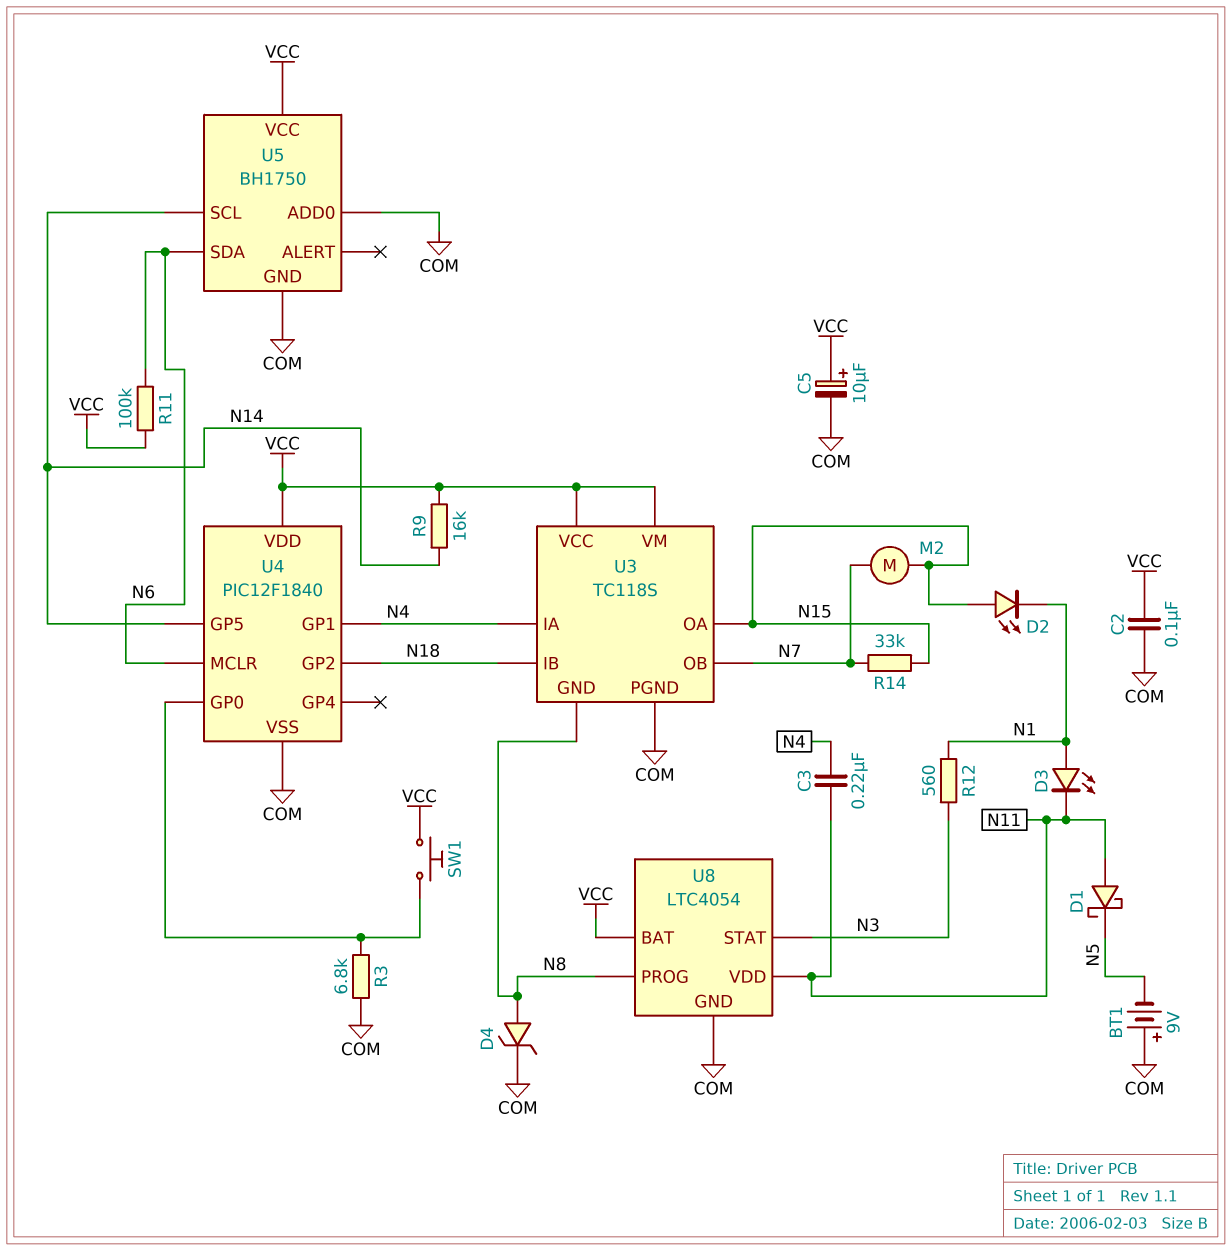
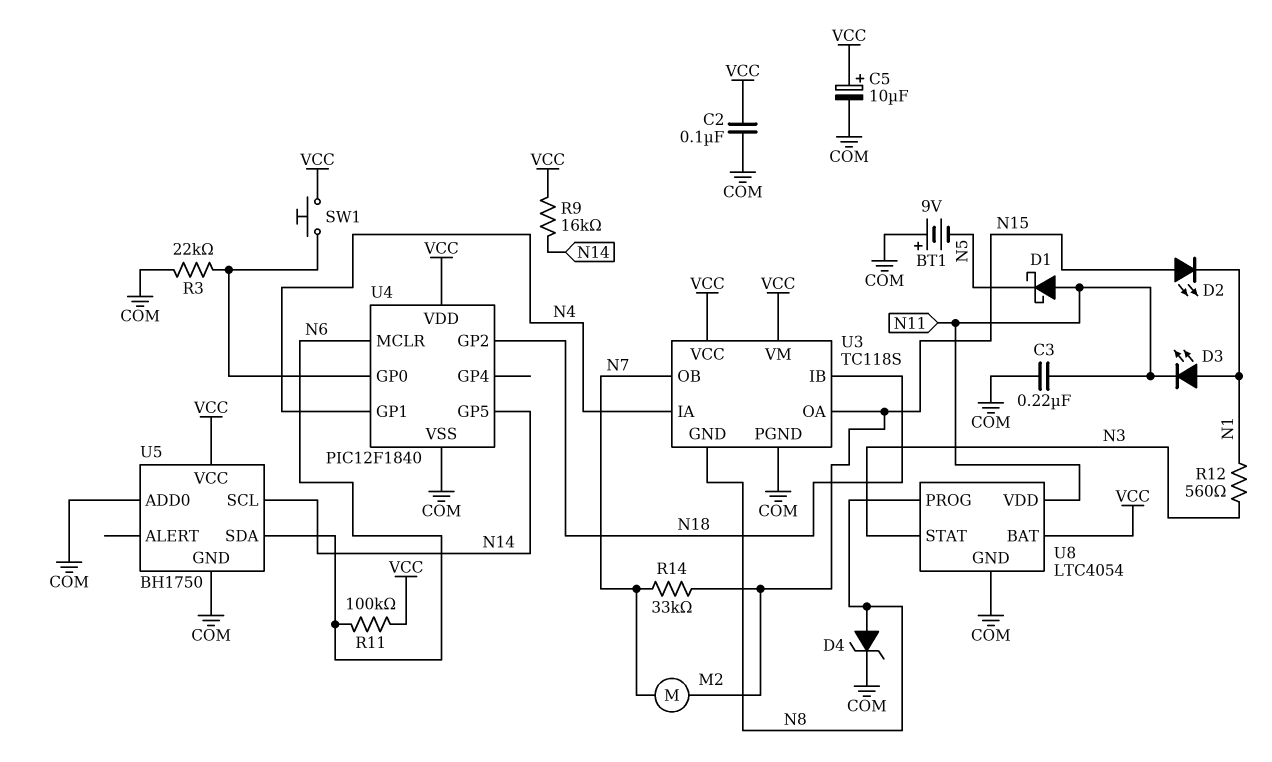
C3: 220nF (N4, N11) -> 220nF (COM, N11)
R3: 6.8k (COM, U4/GP0) -> 22k (COM, U4/GP0)

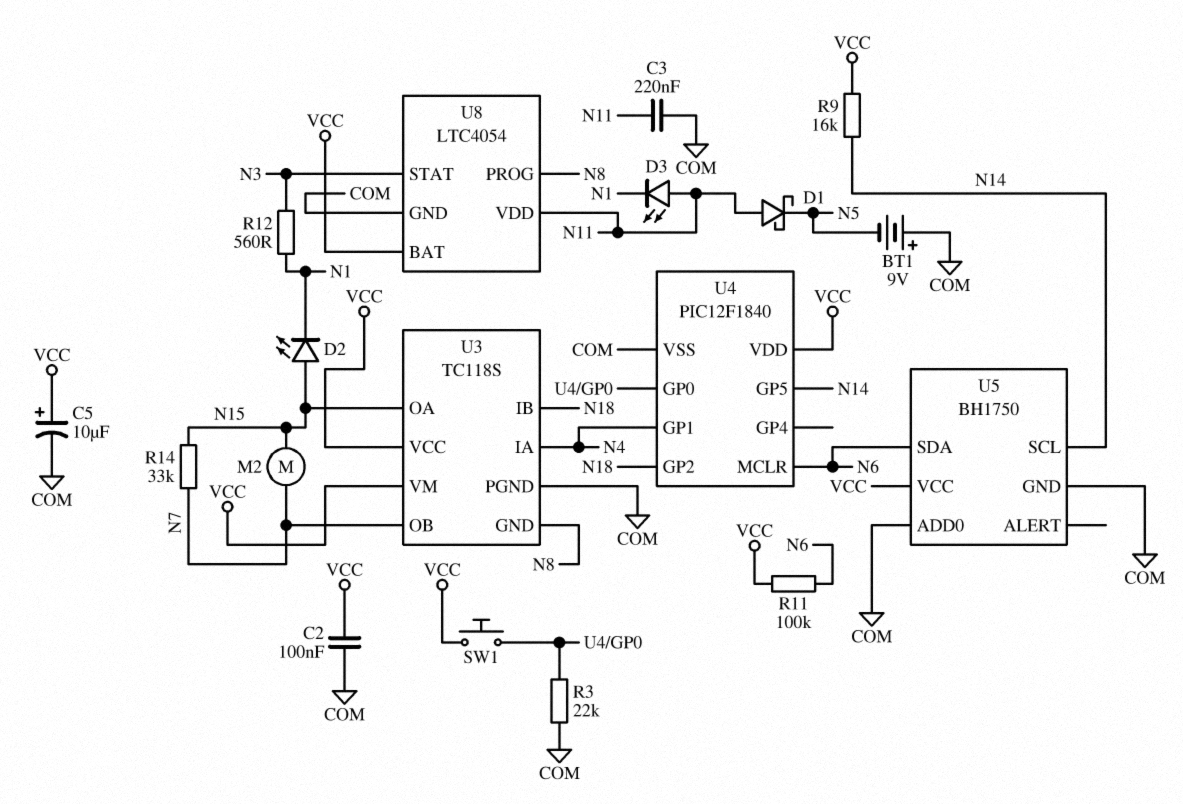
D3: LED (A N1, K N11) -> LED (A N11, K N1)
D4: zener (A N8, K COM) -> none

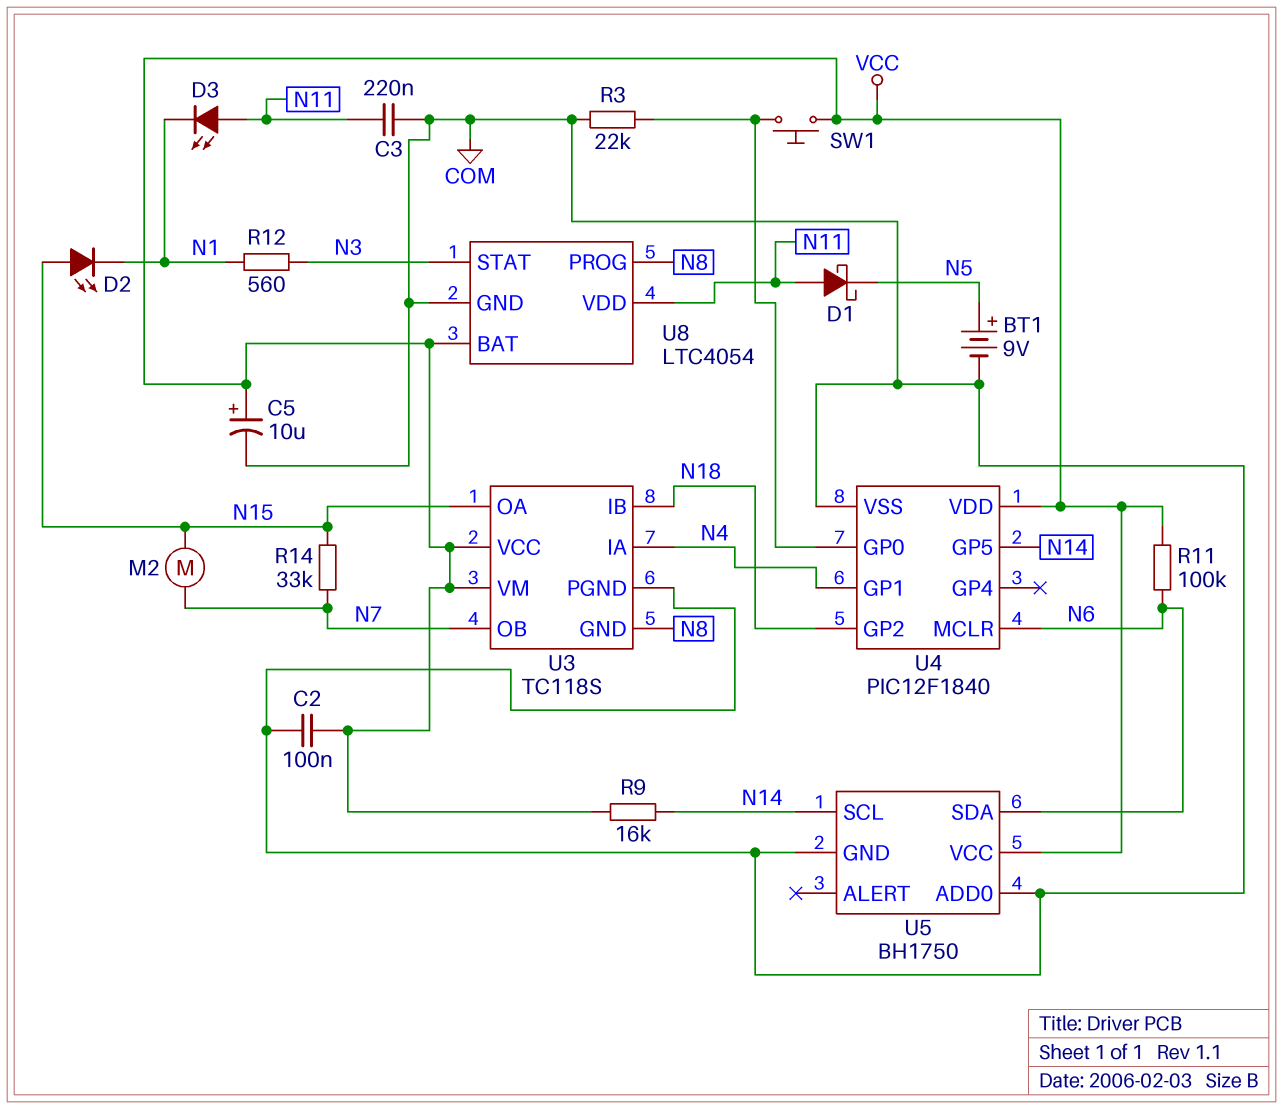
BT1: 9V (plus COM, minus N5) -> 9V (plus N5, minus COM)

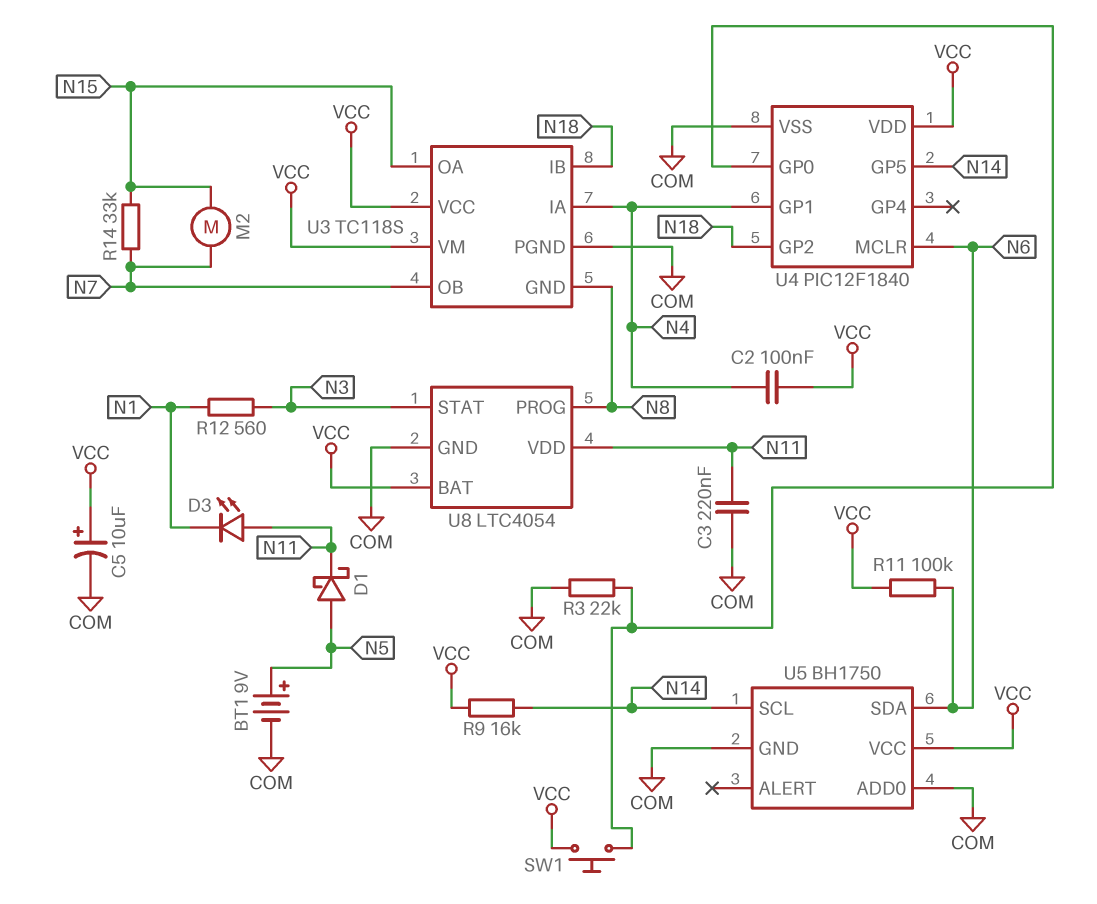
C2: 100nF (COM, VCC) -> 100nF (N4, VCC)
D1: schottky (A N11, K N5) -> schottky (A N5, K N11)
D2: LED (A N15, K N1) -> none

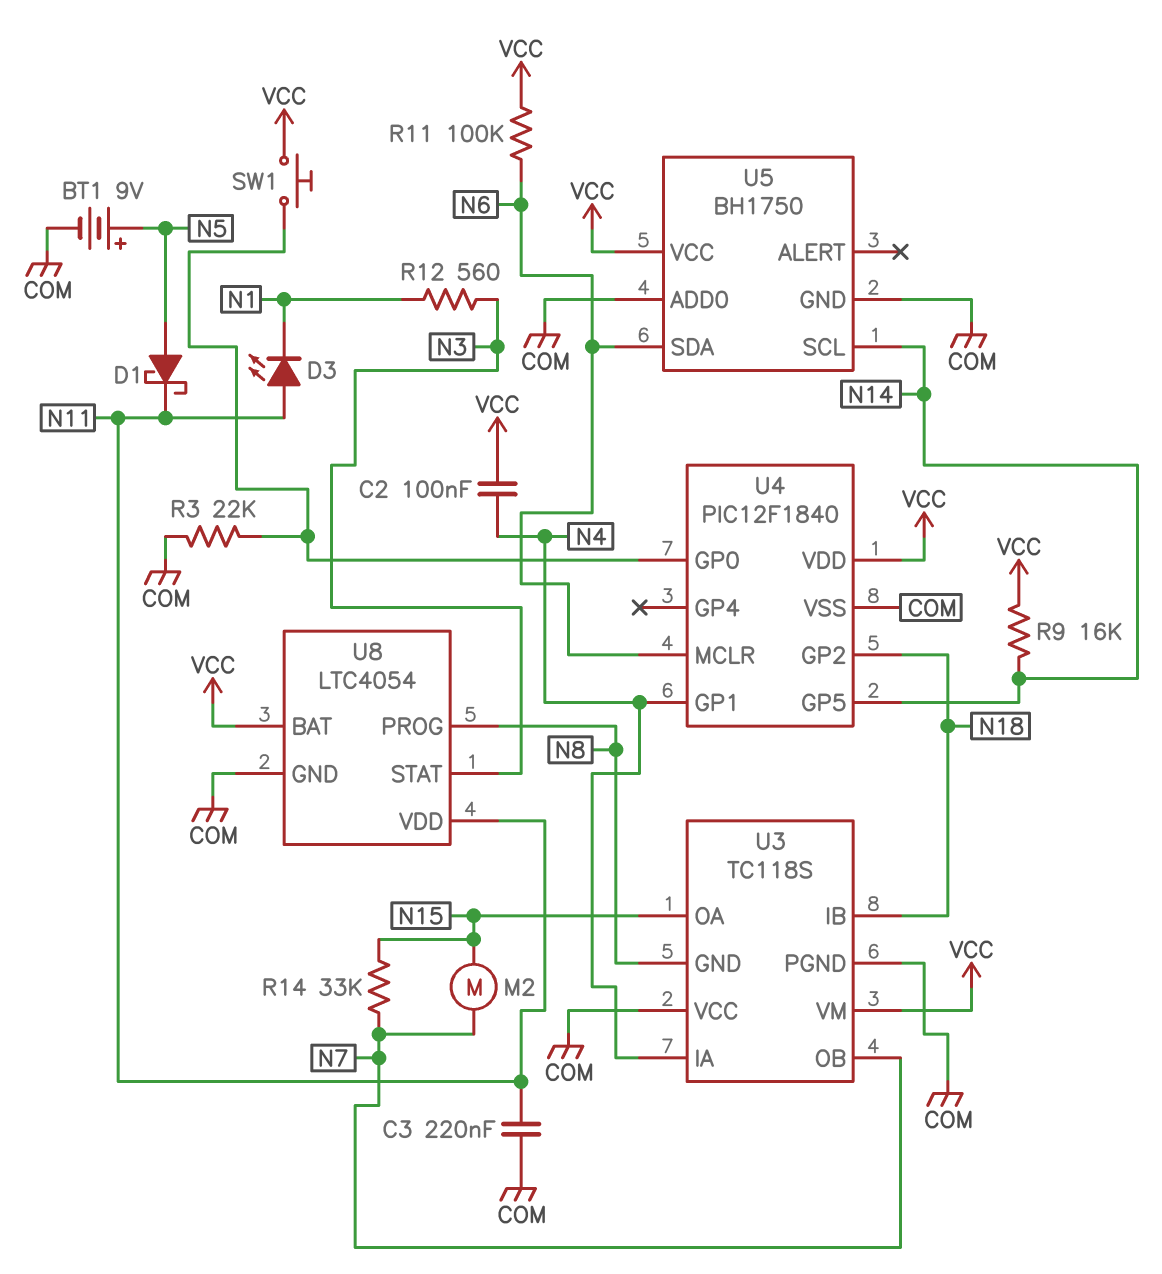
C5: 10uF (plus VCC, minus COM) -> none
U3 pin VCC: VCC -> COM

